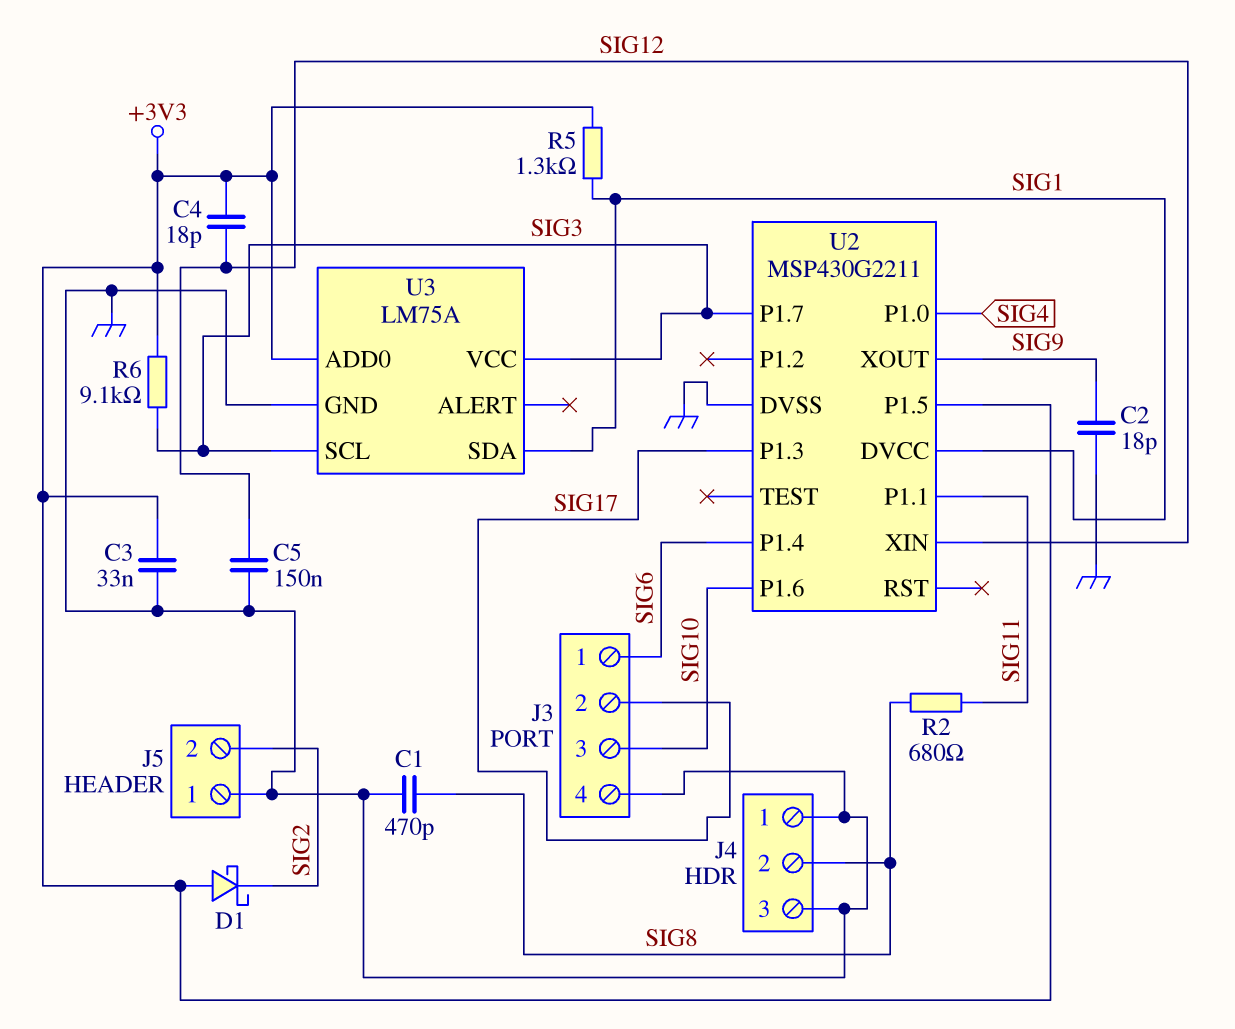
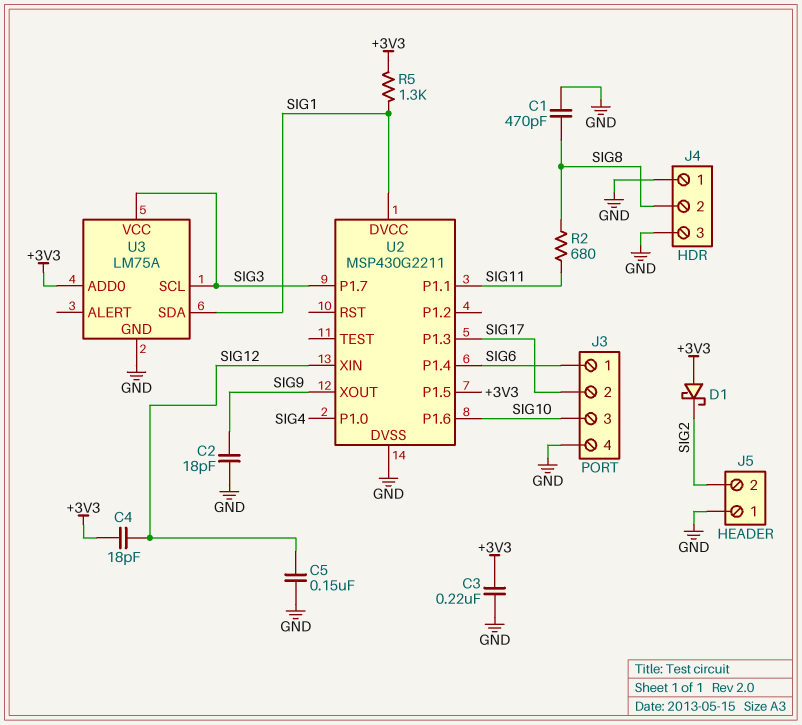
C3: 33nF (+3V3, GND) -> 220nF (+3V3, GND)
R6: 9.1k (+3V3, SIG3) -> none

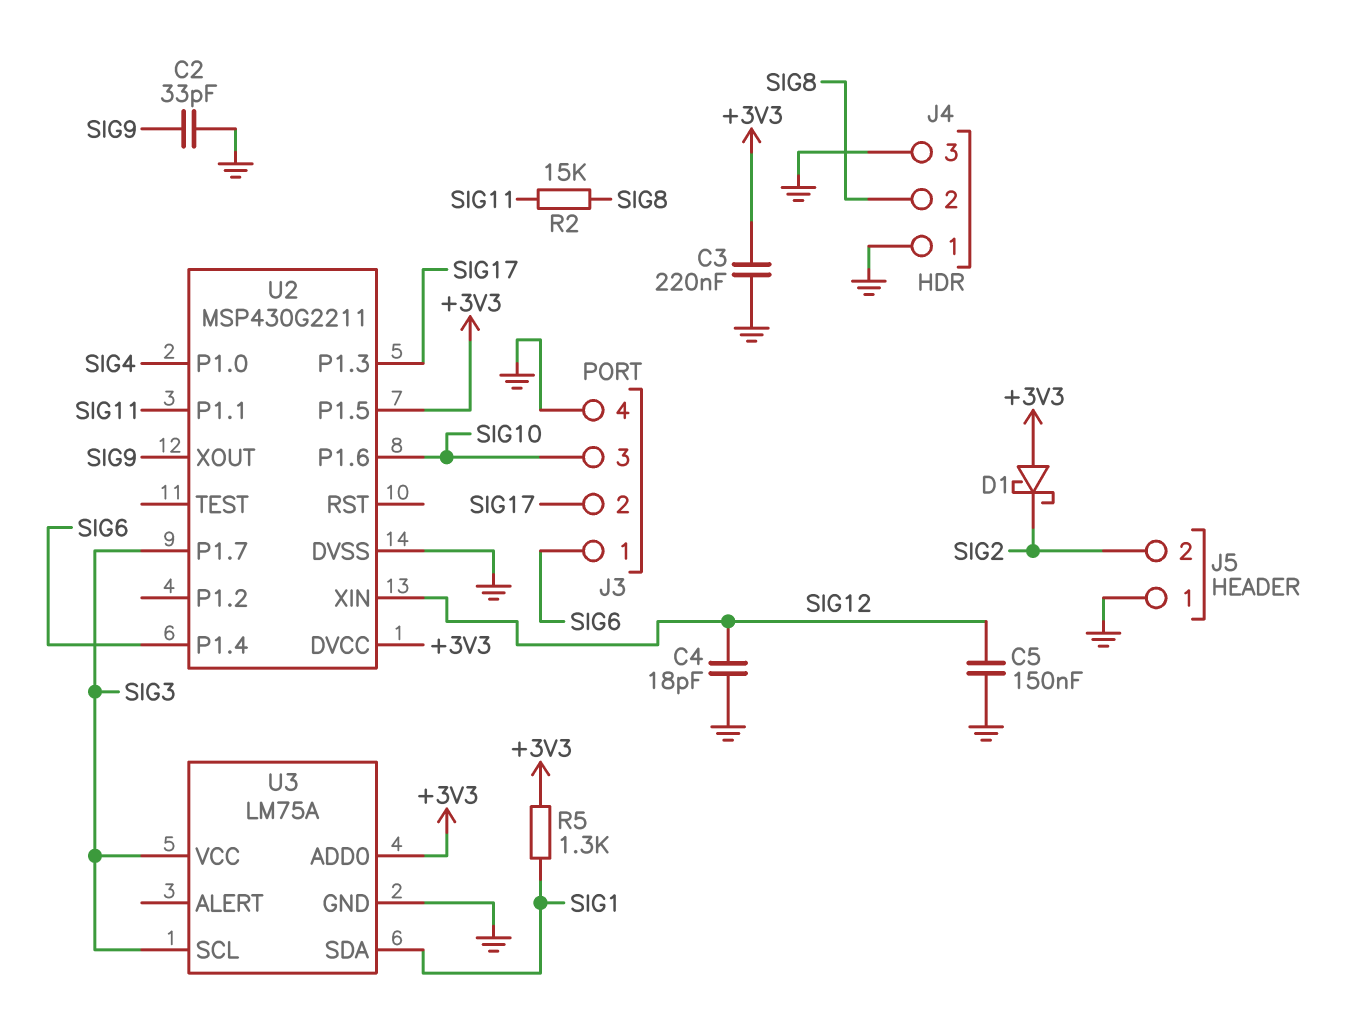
C1: 470pF (GND, SIG8) -> none
C2: 18pF (GND, SIG9) -> 33pF (GND, SIG9)
C4: 18pF (+3V3, SIG12) -> 18pF (GND, SIG12)
R2: 680 (SIG8, SIG11) -> 15k (SIG8, SIG11)
U2 pin DVCC: SIG1 -> +3V3

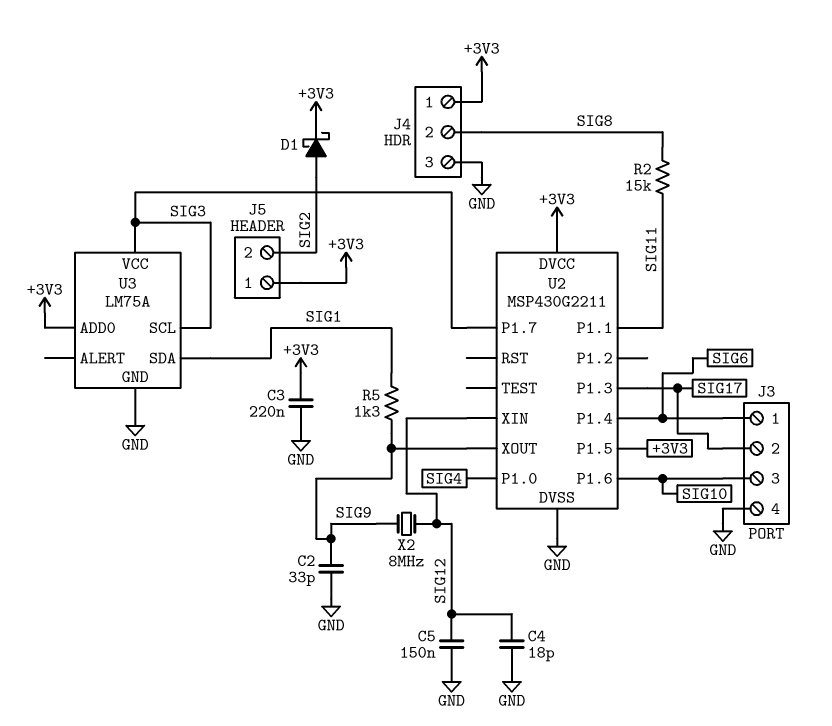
D1: schottky (A +3V3, K SIG2) -> schottky (A SIG2, K +3V3)
J4 pin 1: GND -> +3V3
J5 pin 1: GND -> +3V3
R5: 1.3k (+3V3, SIG1) -> 1.3k (SIG1, SIG9)
X2: none -> 8MHz (SIG9, SIG12)

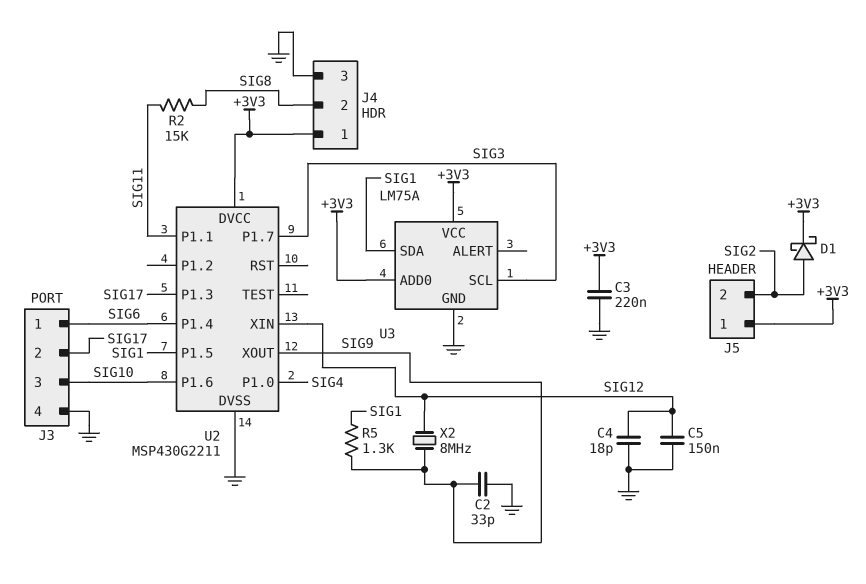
U2 pin P1.5: +3V3 -> SIG1
U3 pin VCC: SIG3 -> +3V3

